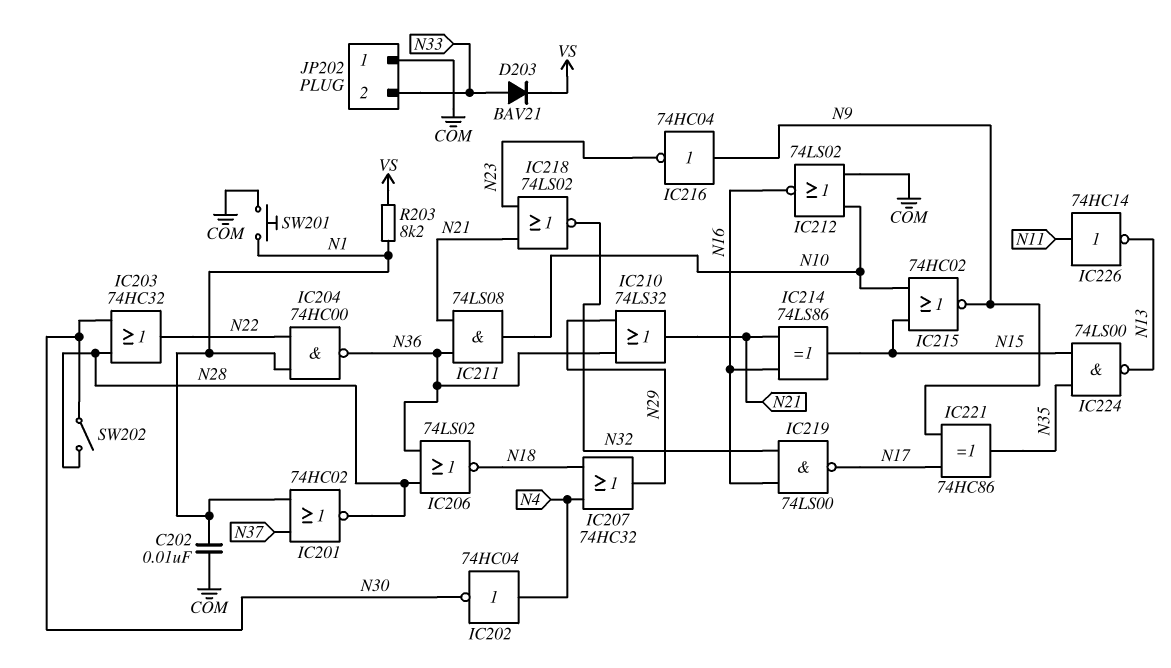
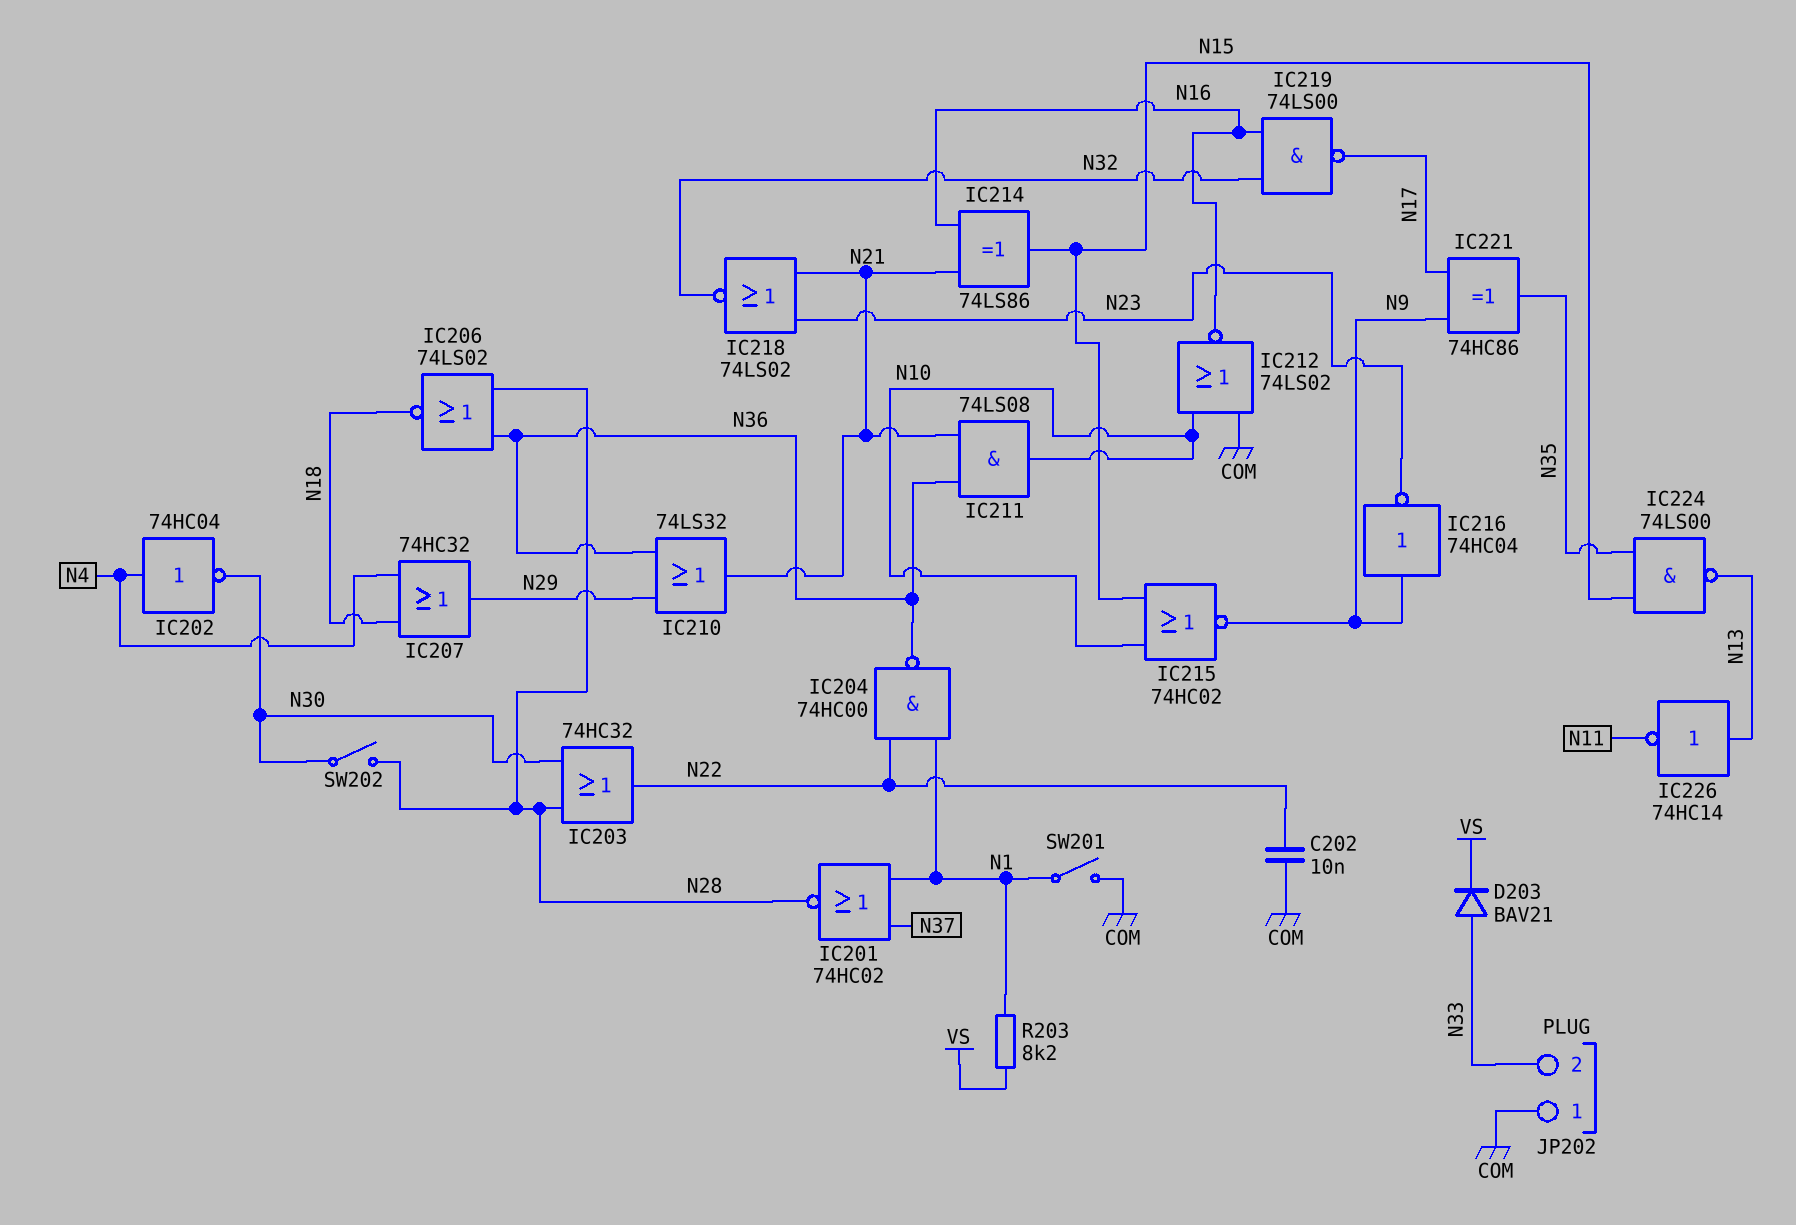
C202: 10nF (COM, N1) -> 10nF (COM, N22)
IC226: NOT 74HC14 (in N11, out N13) -> NOT 74HC14 (in N13, out N11)
SW201: button (COM, N1) -> switch (COM, N1)

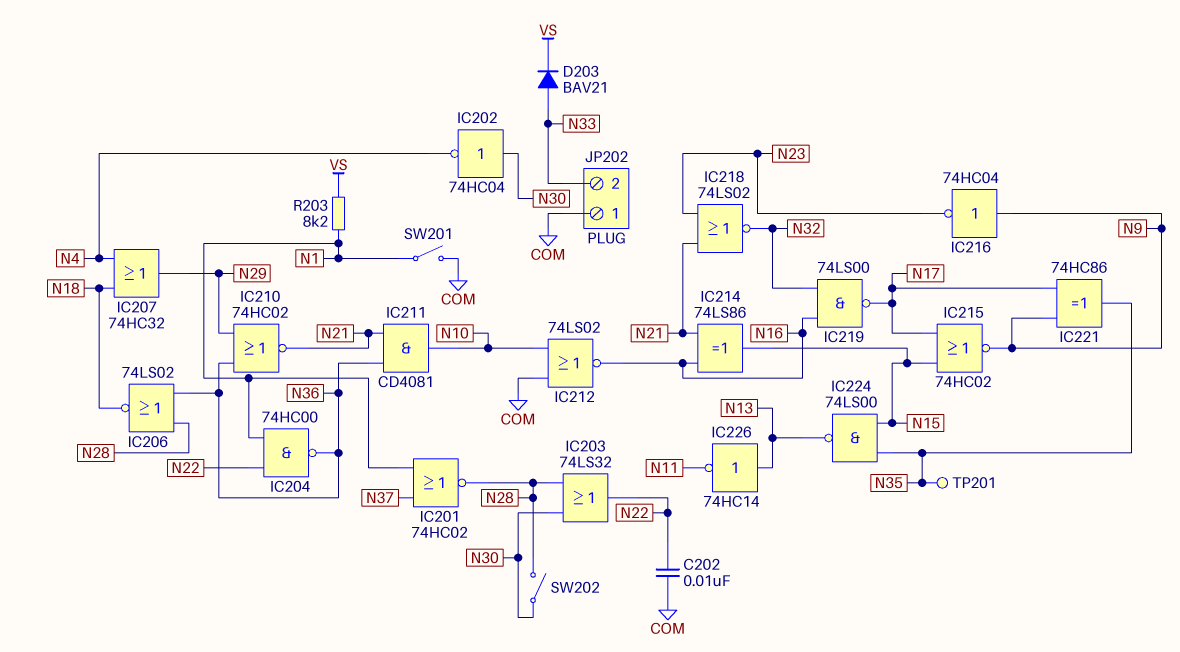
IC202: NOT 74HC04 (in N4, out N30) -> NOT 74HC04 (in N30, out N4)
IC203: OR 74HC32 (in N28, in N30, out N22) -> OR 74LS32 (in N28, in N30, out N22)
IC210: OR 74LS32 (in N29, in N36, out N21) -> NOR 74HC02 (in N29, in N36, out N21)
IC211: AND 74LS08 (in N21, in N36, out N10) -> AND CD4081 (in N21, in N36, out N10)
IC215: NOR 74HC02 (in N10, in N15, out N9) -> NOR 74HC02 (in N15, in N17, out N9)
TP201: none -> test point (N35)

